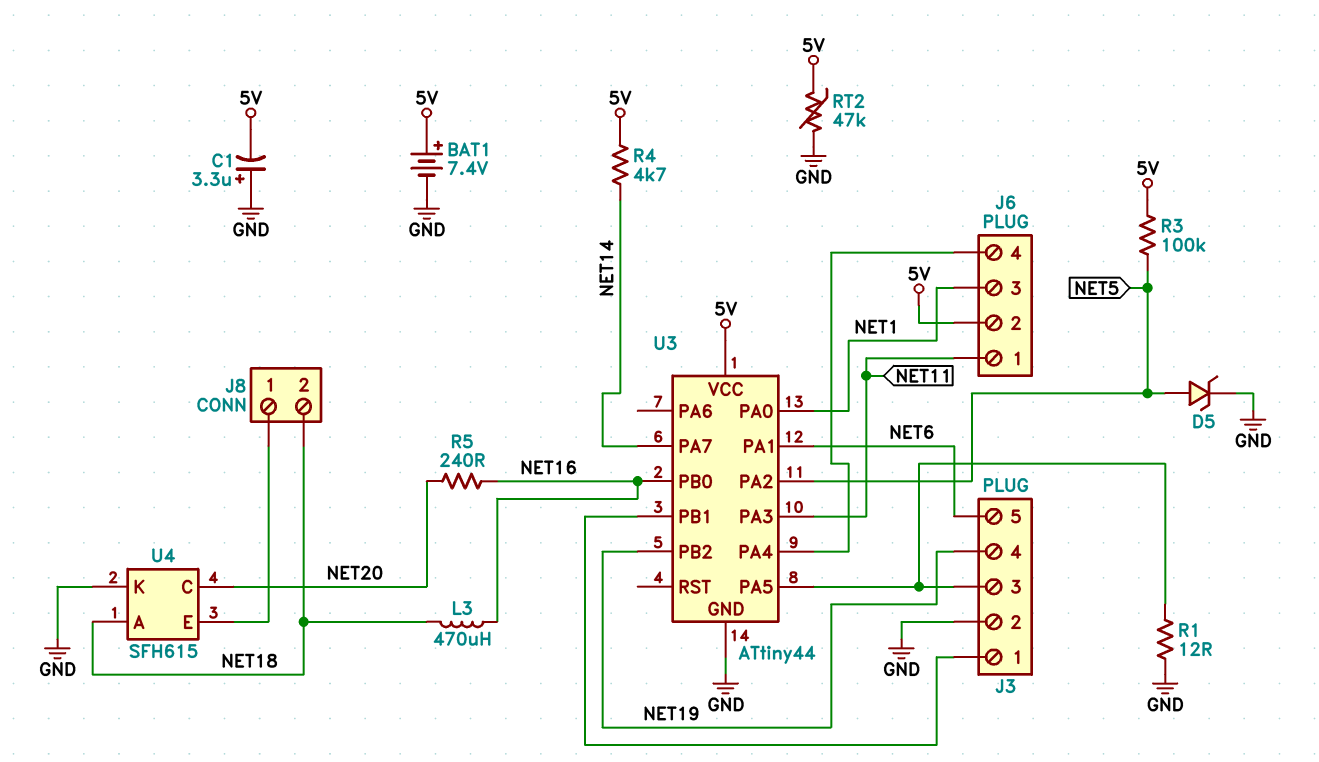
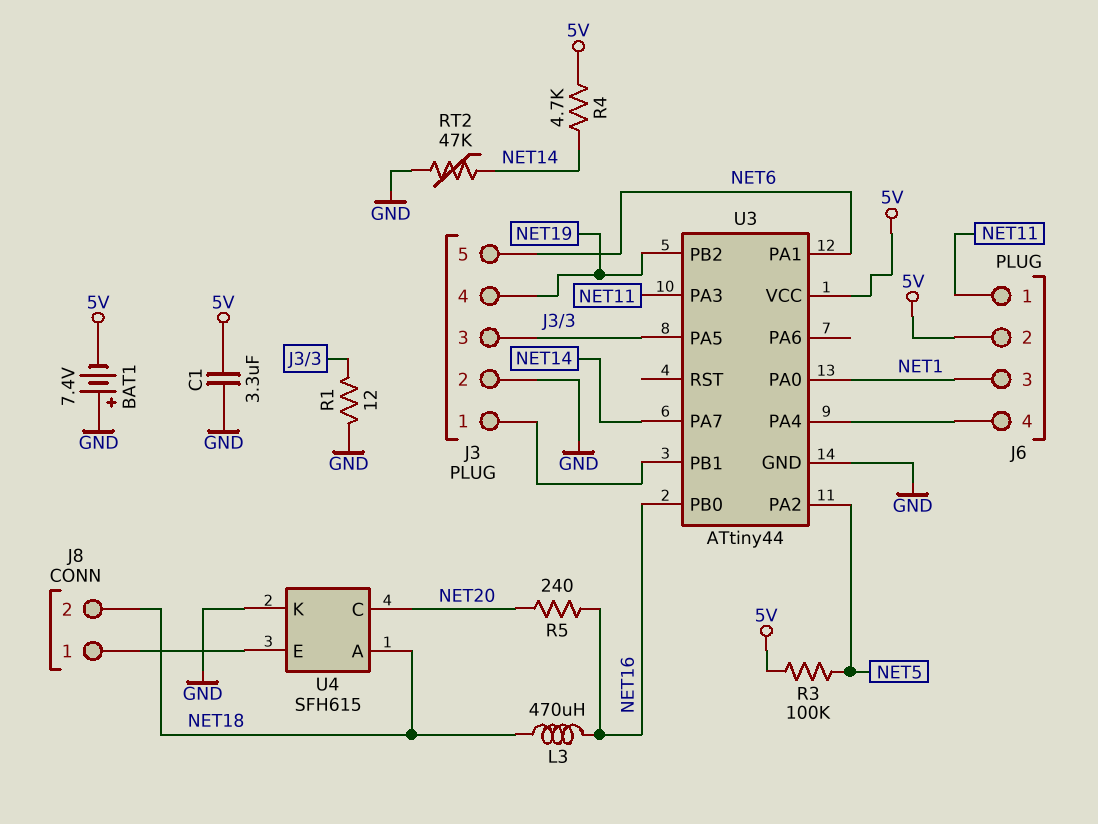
BAT1: 7.4V (plus 5V, minus GND) -> 7.4V (plus GND, minus 5V)
C1: 3.3uF (plus GND, minus 5V) -> 3.3uF (5V, GND)
D5: zener (A NET5, K GND) -> none
RT2: 47k (5V, GND) -> 47k (GND, NET14)

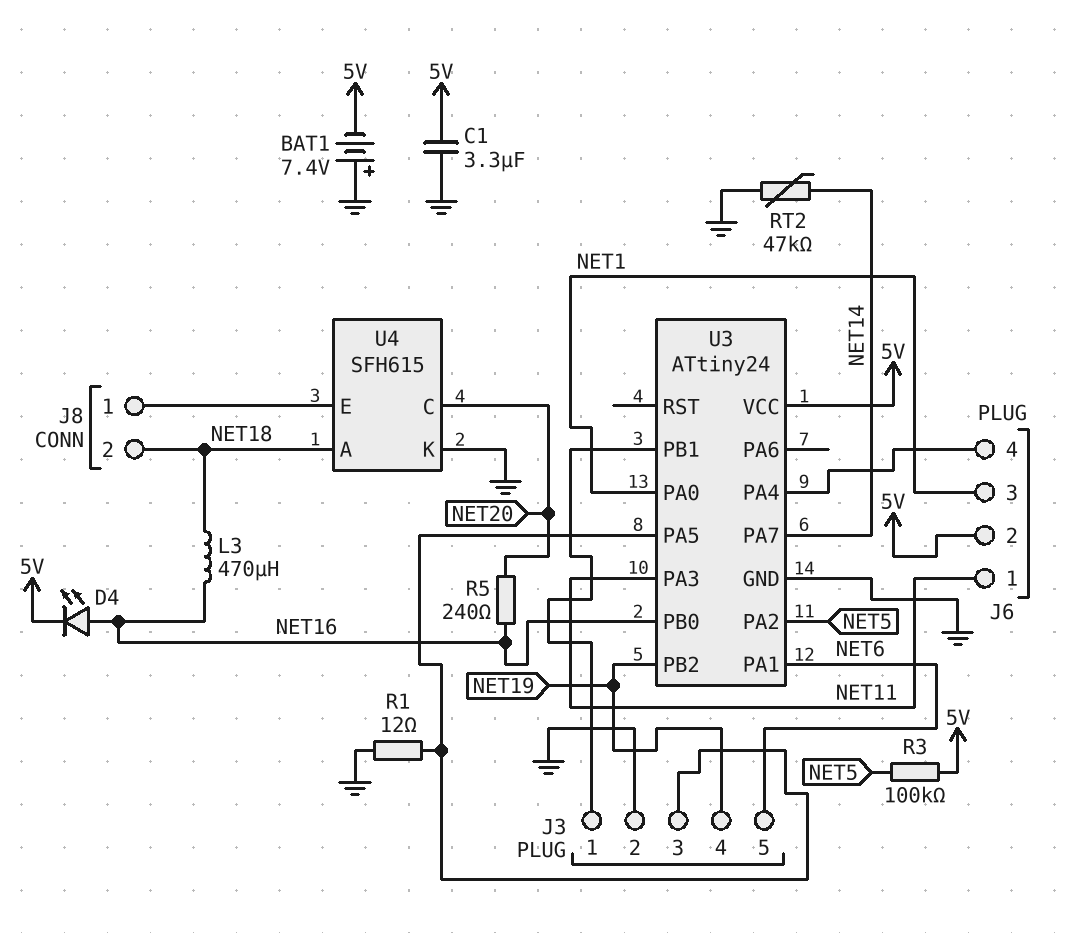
D4: none -> LED (A NET16, K 5V)
R4: 4.7k (5V, NET14) -> none
U3: ATtiny44 -> ATtiny24

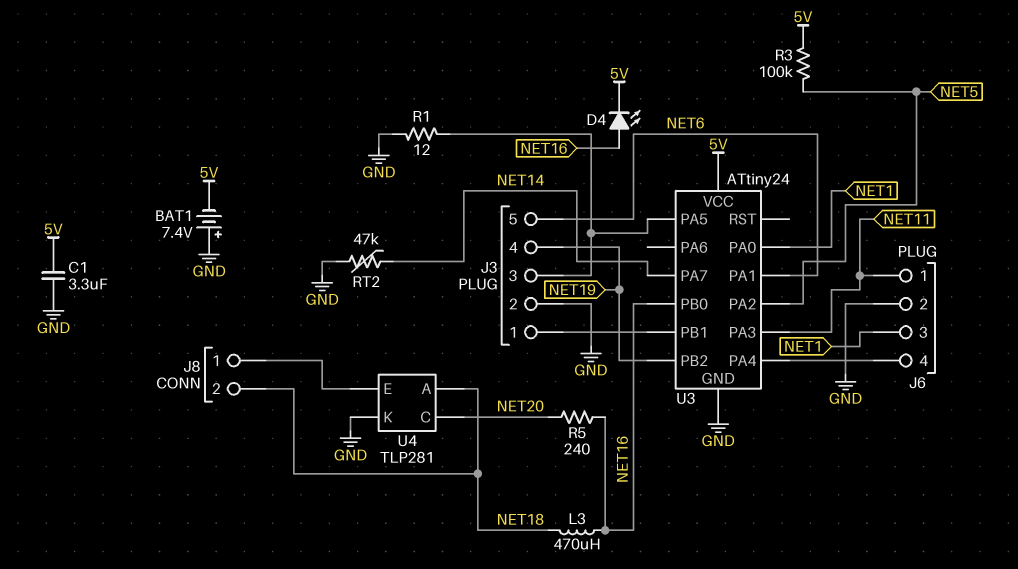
J6 pin 2: 5V -> GND
U4: SFH615 -> TLP281

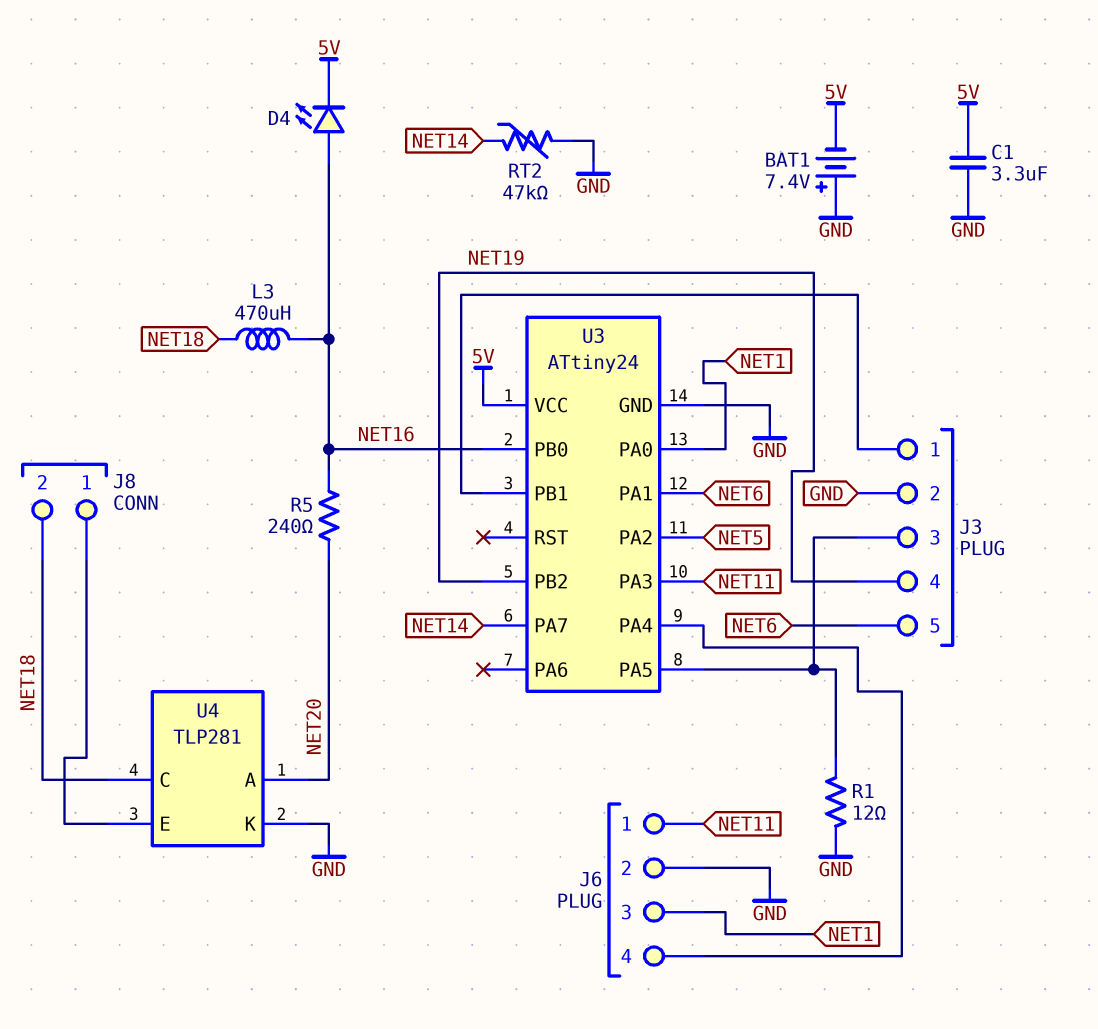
R3: 100k (5V, NET5) -> none
U4 pin A: NET18 -> NET20
U4 pin C: NET20 -> NET18

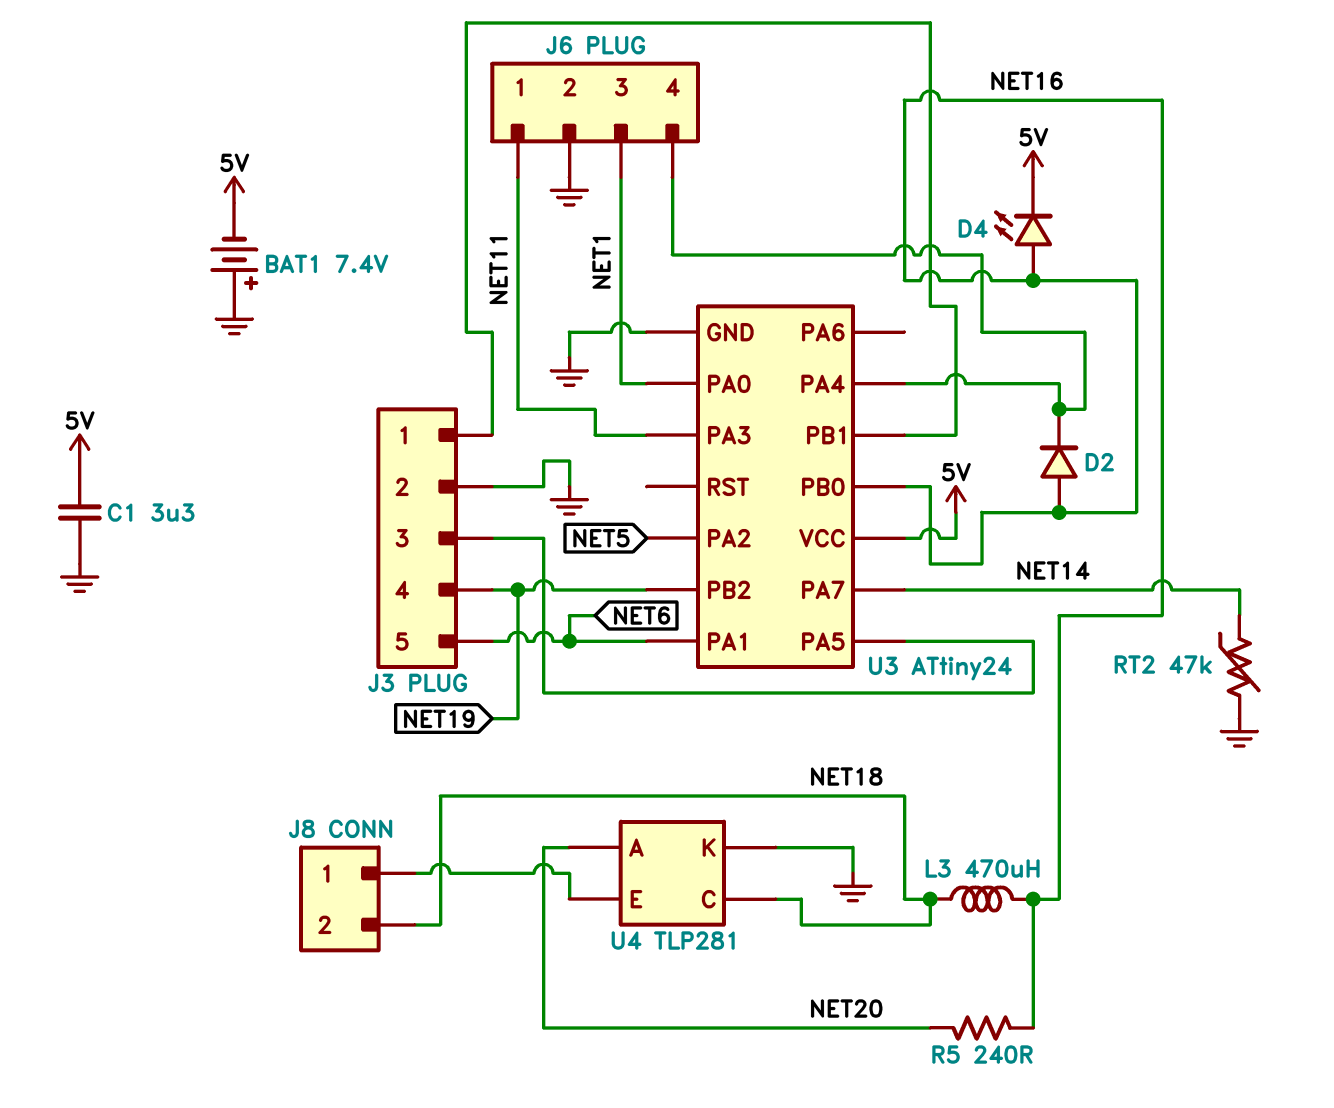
D2: none -> diode (A NET16, K J6/4)
R1: 12 (GND, J3/3) -> none

